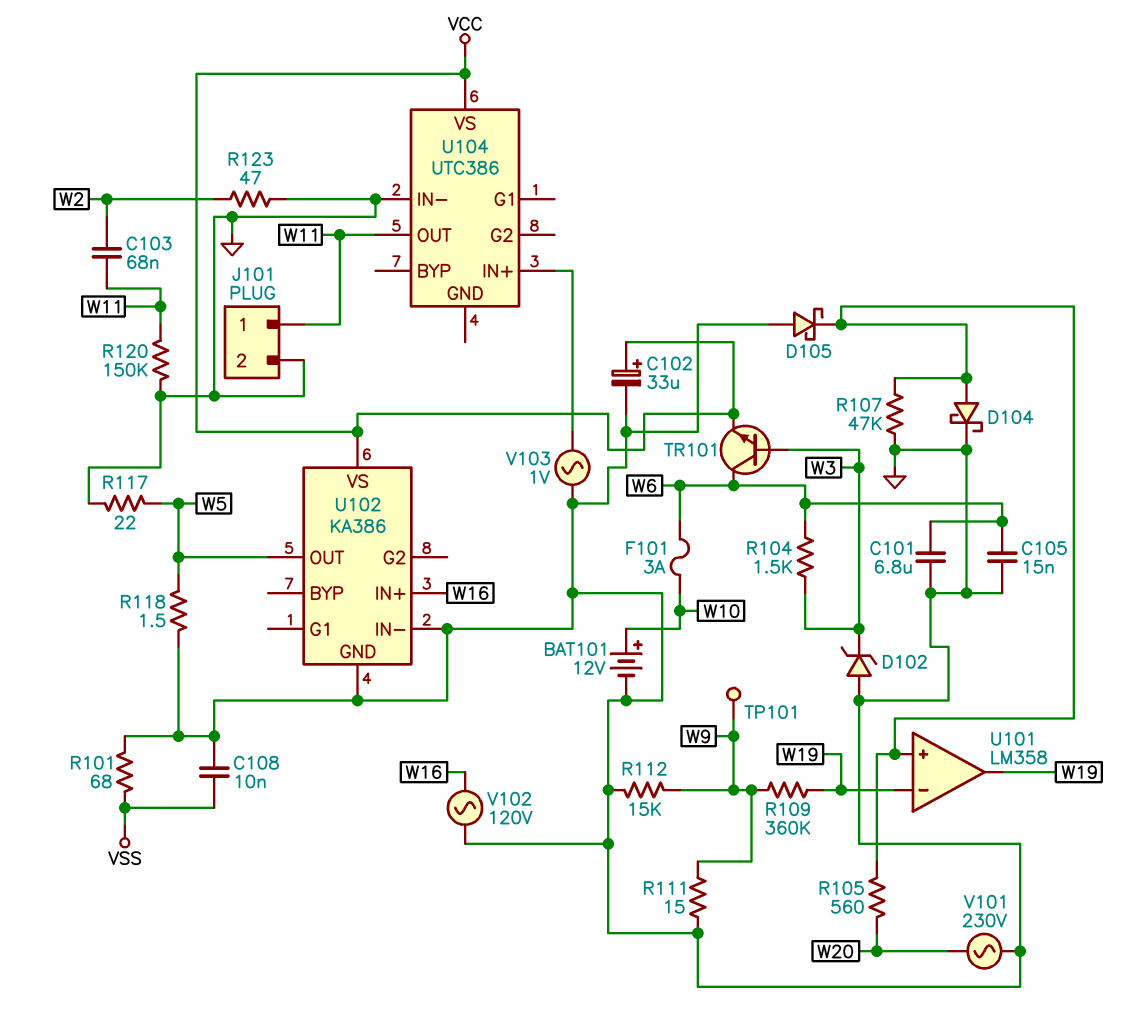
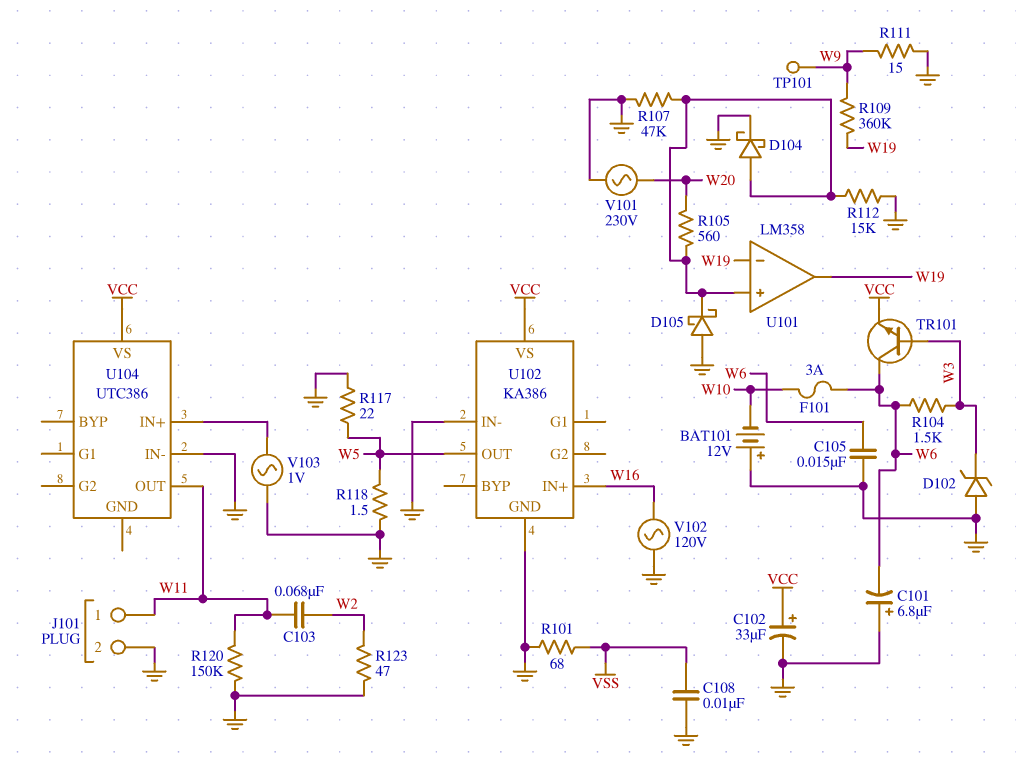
BAT101: 12V (plus W10, minus GND) -> 12V (plus GND, minus W10)
C101: 6.8uF (GND, W6) -> 6.8uF (plus GND, minus W6)
R112: 15k (GND, W9) -> 15k (GND, U101/in+)

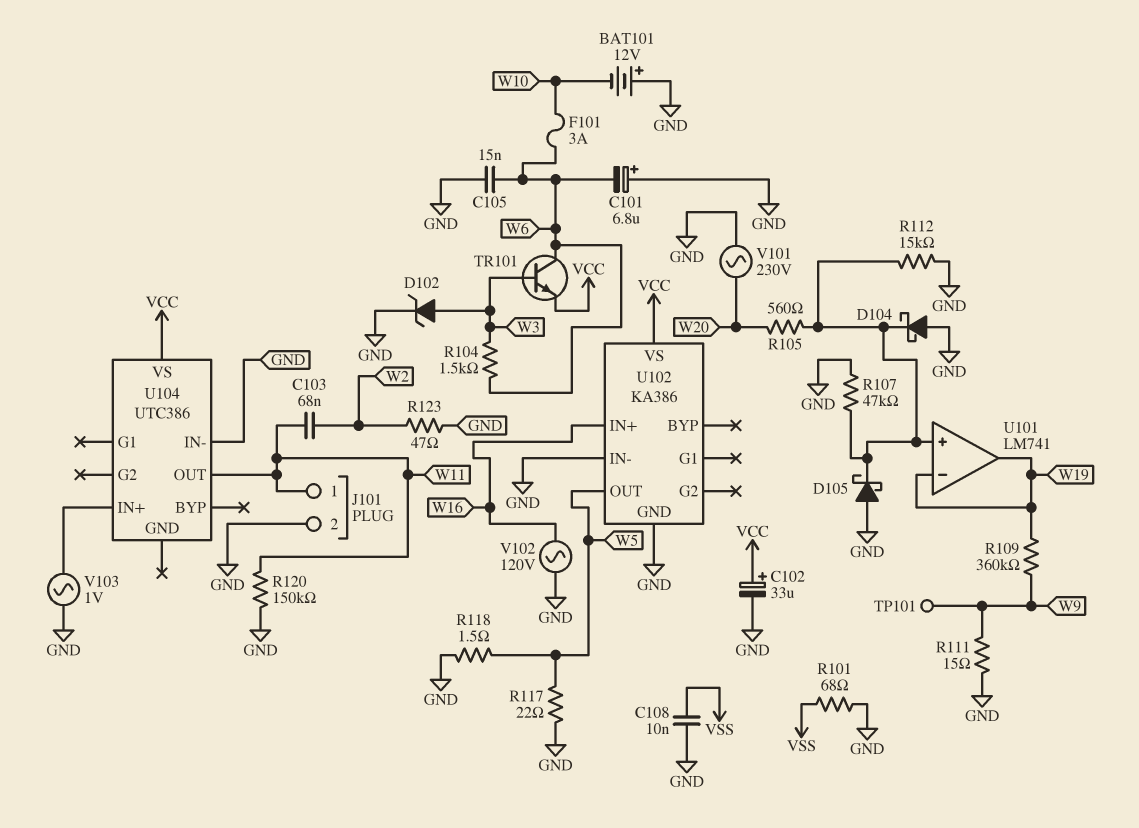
D102: zener (A GND, K W3) -> zener (A W3, K GND)
D104: schottky (A U101/in+, K GND) -> schottky (A GND, K U101/in+)
U101: LM358 -> LM741

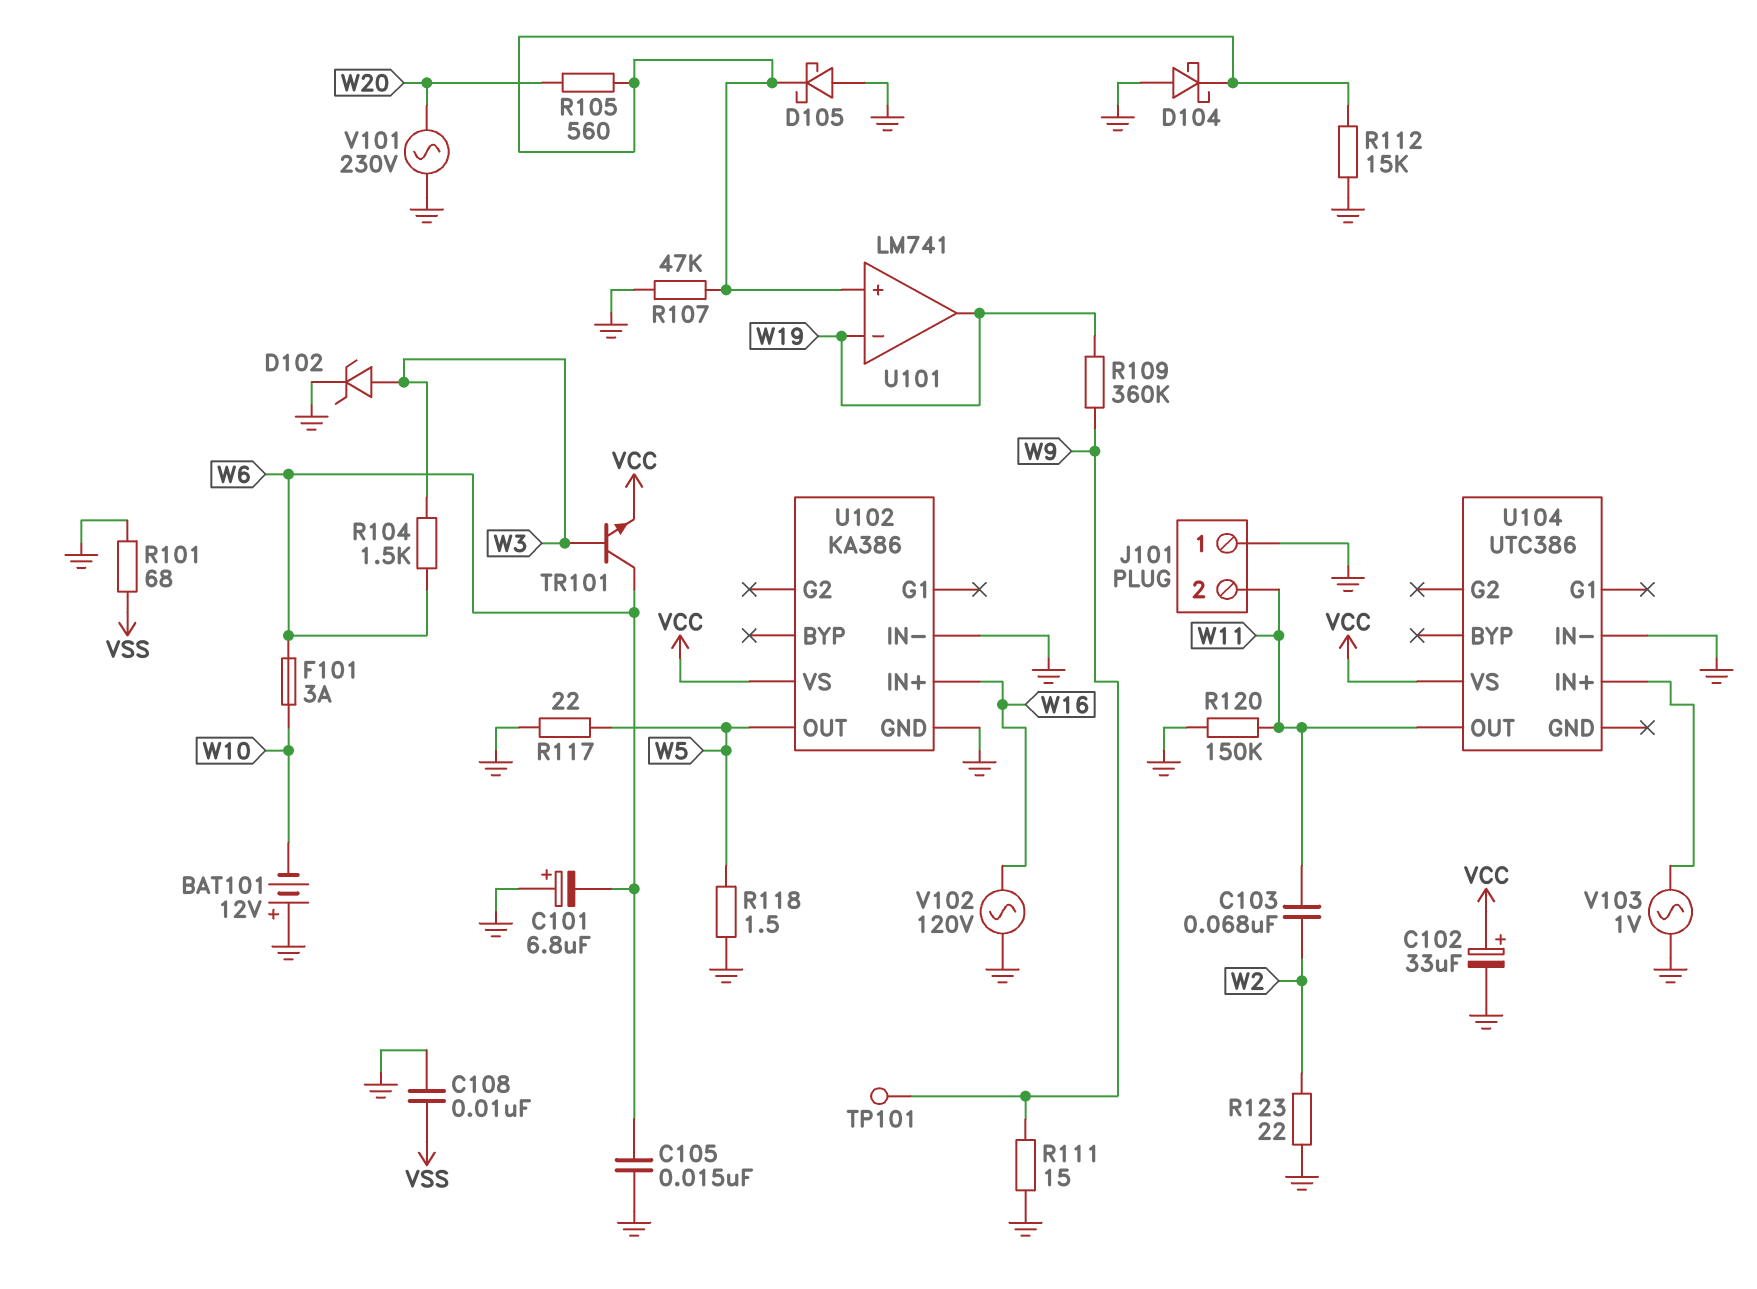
J101 pin 1: W11 -> GND
J101 pin 2: GND -> W11
R123: 47 (GND, W2) -> 22 (GND, W2)

